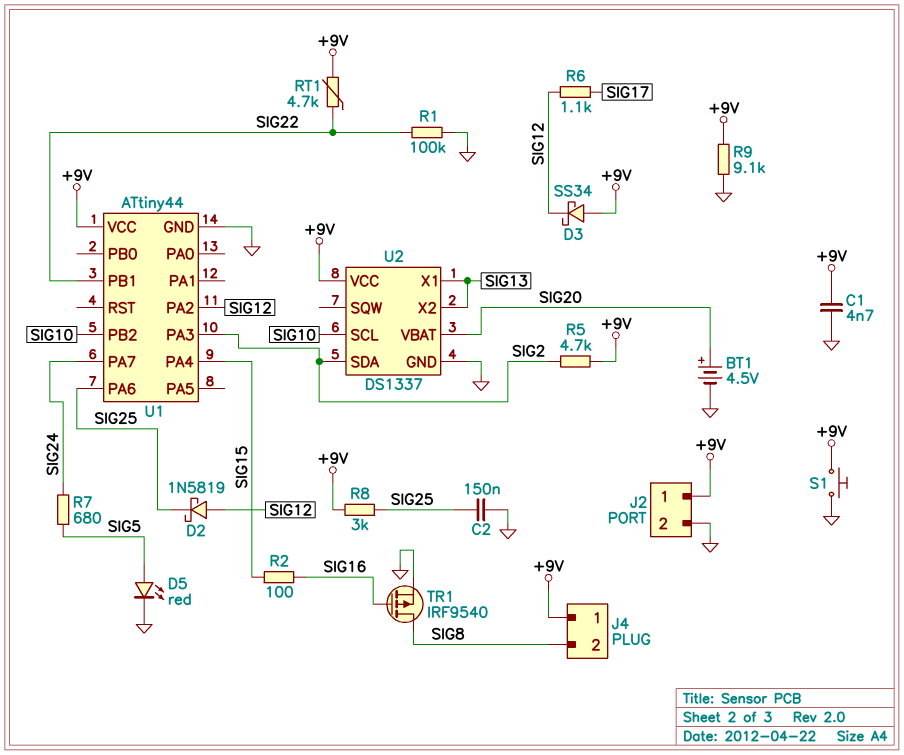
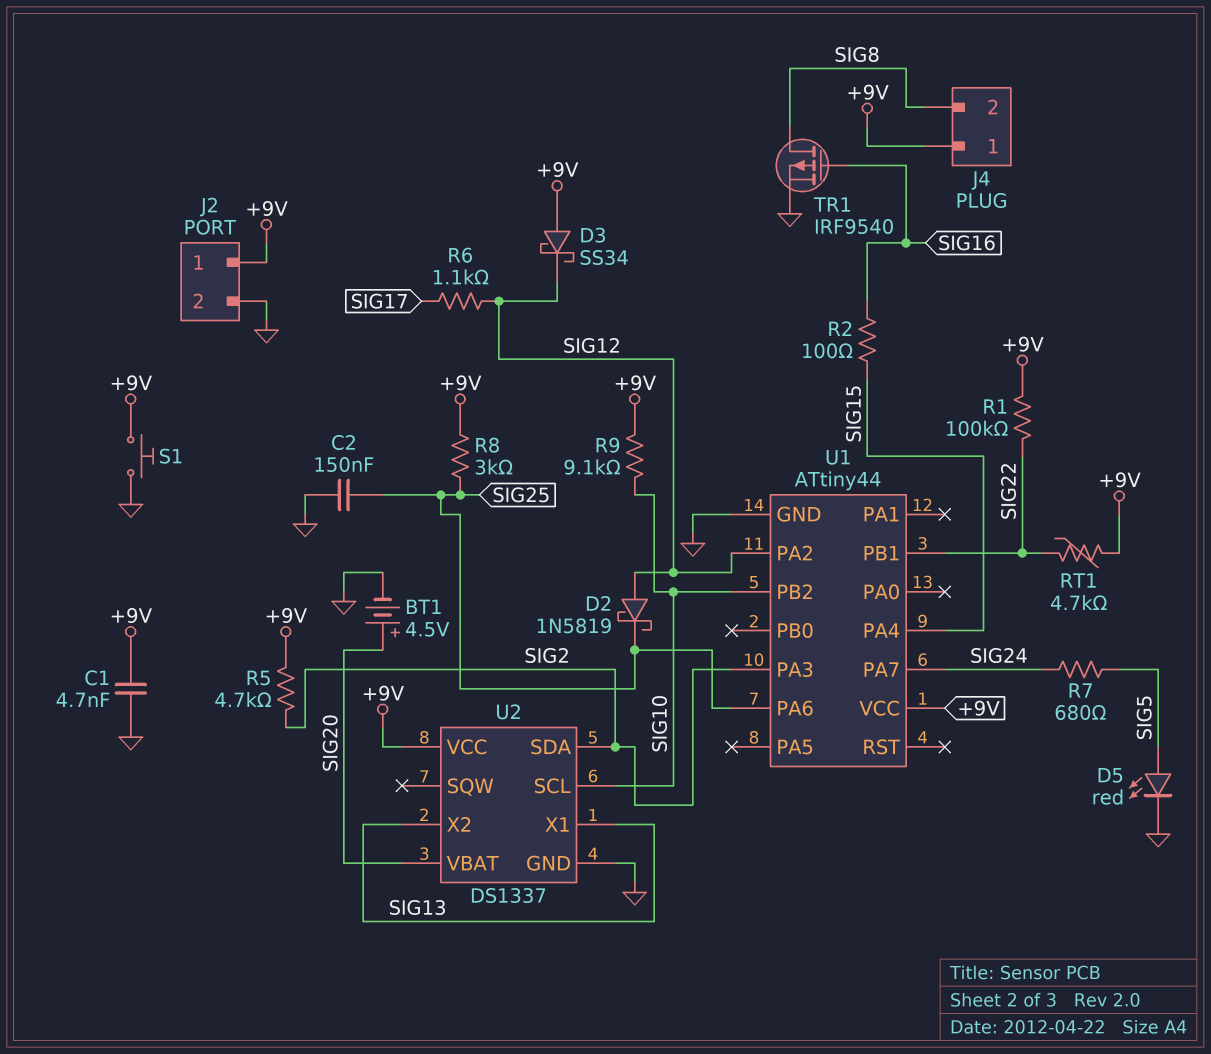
R1: 100k (GND, SIG22) -> 100k (+9V, SIG22)
R9: 9.1k (+9V, GND) -> 9.1k (+9V, SIG10)

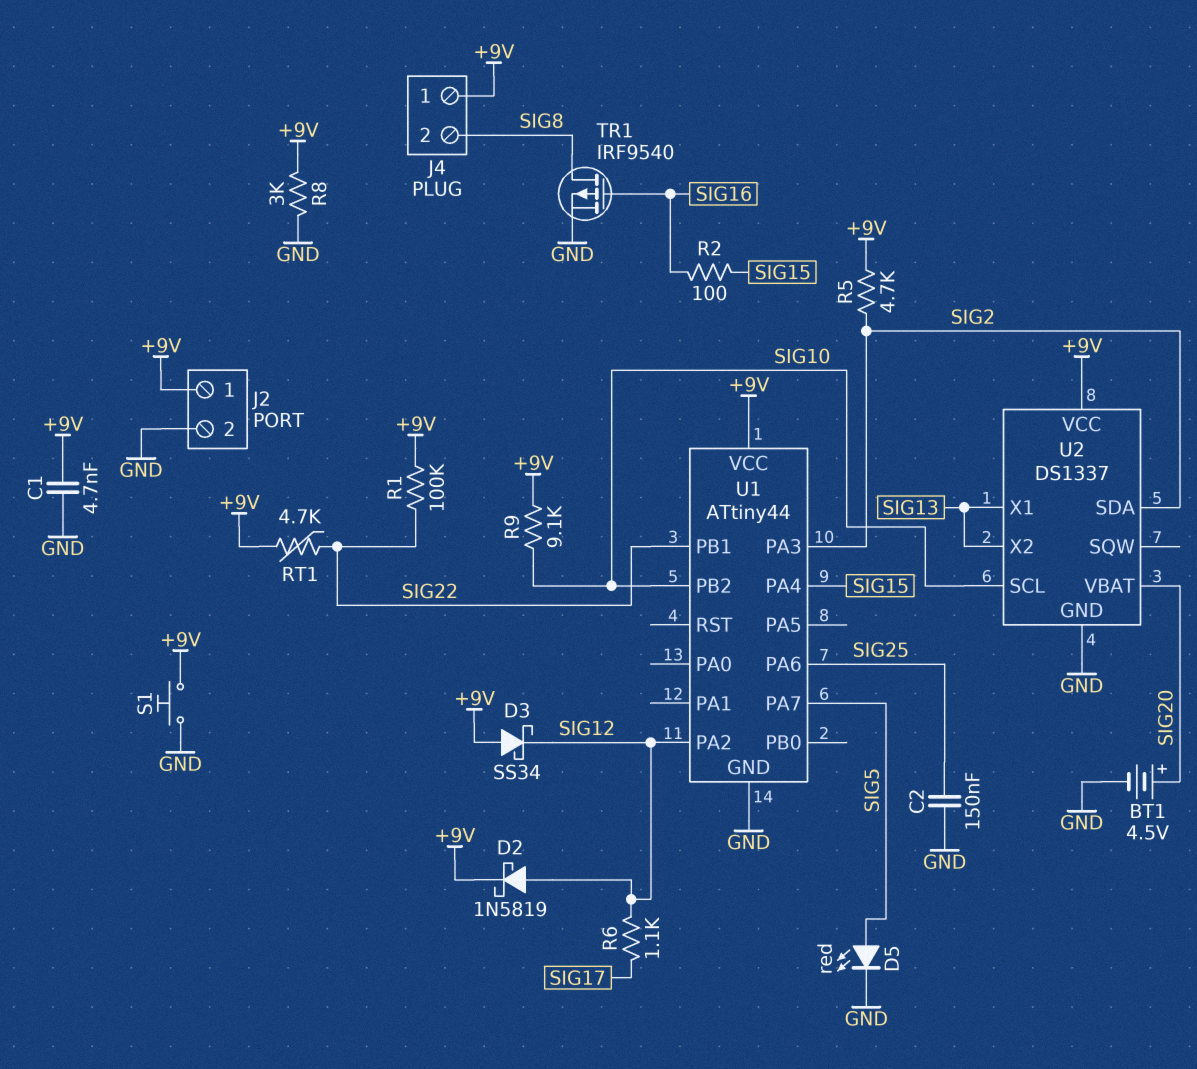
D2: schottky 1N5819 (A SIG12, K SIG25) -> schottky 1N5819 (A SIG12, K +9V)
R7: 680 (SIG5, SIG24) -> none
R8: 3k (+9V, SIG25) -> 3k (+9V, GND)
U1 pin PA7: SIG24 -> SIG5

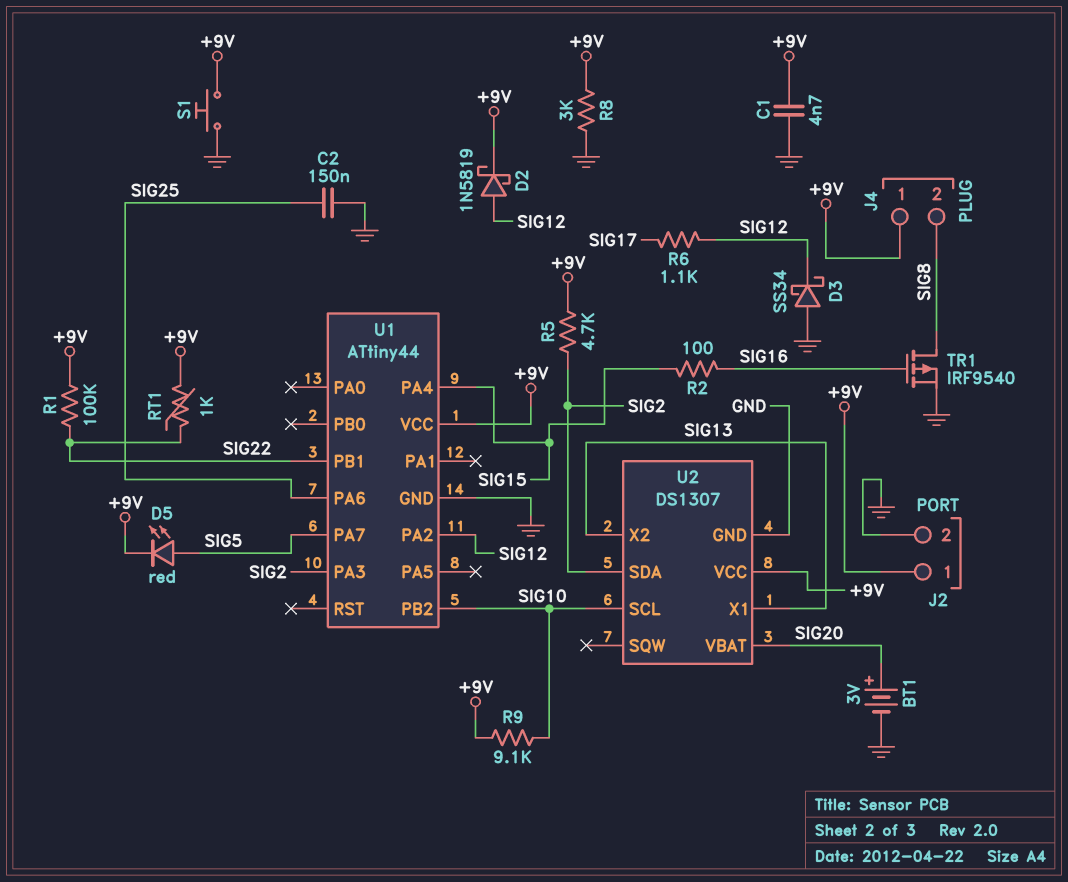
BT1: 4.5V (plus SIG20, minus GND) -> 3V (plus SIG20, minus GND)
D3: schottky SS34 (A +9V, K SIG12) -> schottky SS34 (A GND, K SIG12)
D5: LED red (A SIG5, K GND) -> LED red (A SIG5, K +9V)
RT1: 4.7k (+9V, SIG22) -> 1k (+9V, SIG22)
U2: DS1337 -> DS1307

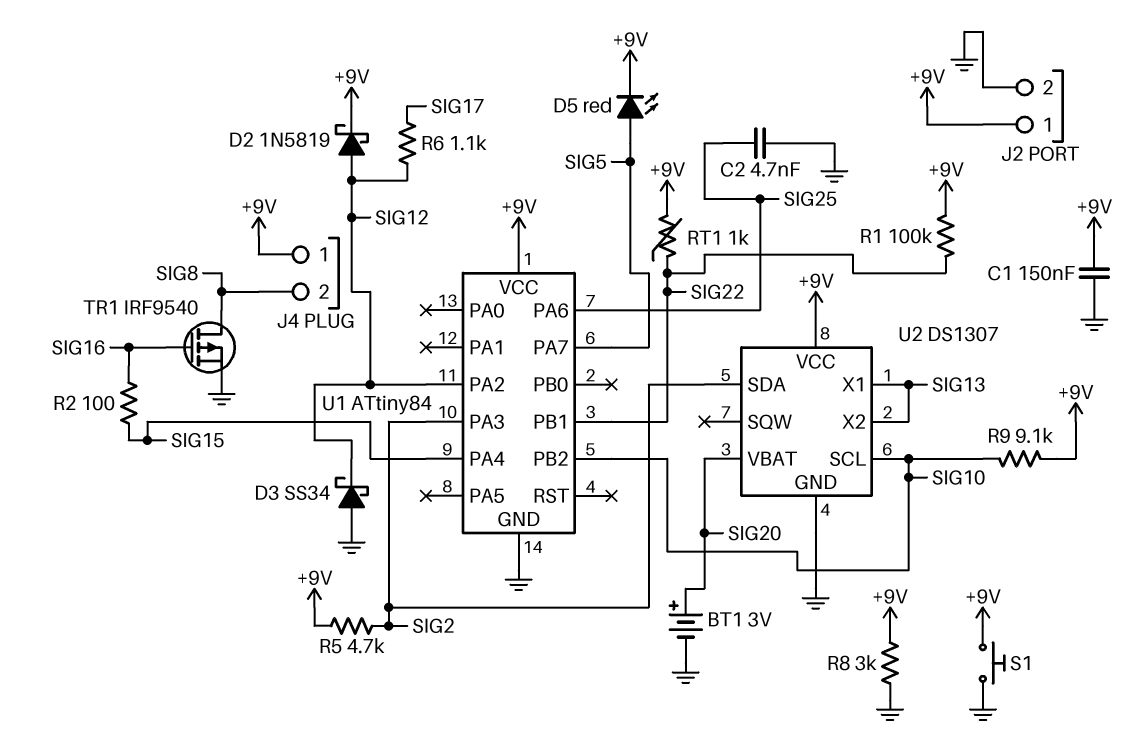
C1: 4.7nF (+9V, GND) -> 150nF (+9V, GND)
C2: 150nF (GND, SIG25) -> 4.7nF (GND, SIG25)
U1: ATtiny44 -> ATtiny84

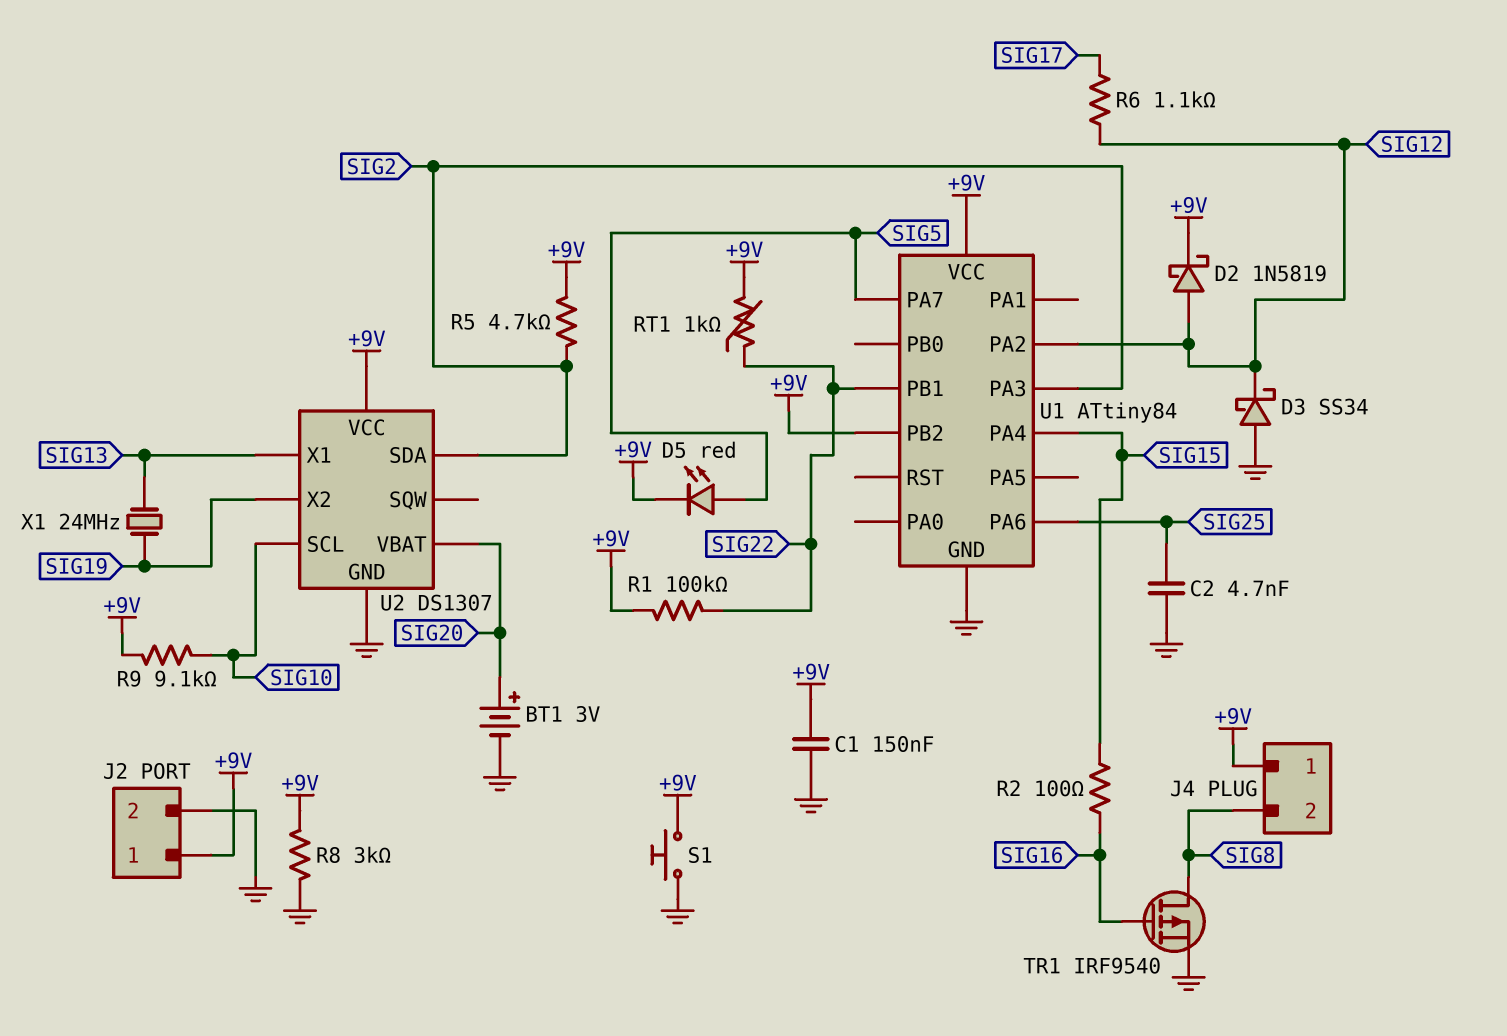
U1 pin PB2: SIG10 -> +9V
U2 pin X2: SIG13 -> SIG19
X1: none -> 24MHz (SIG13, SIG19)

